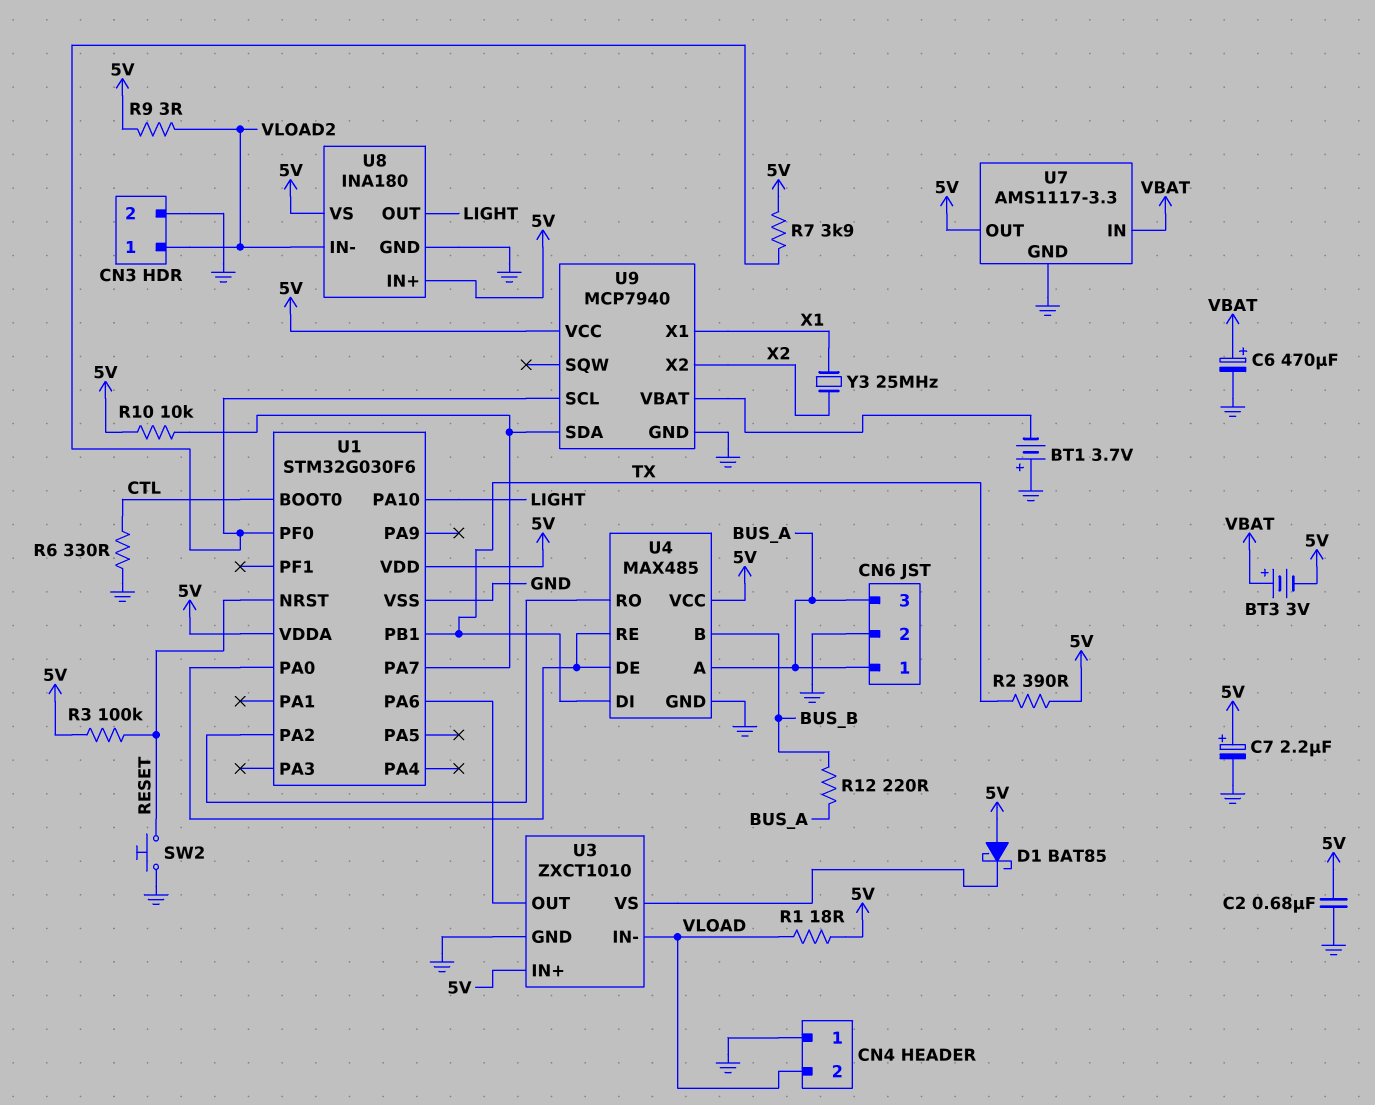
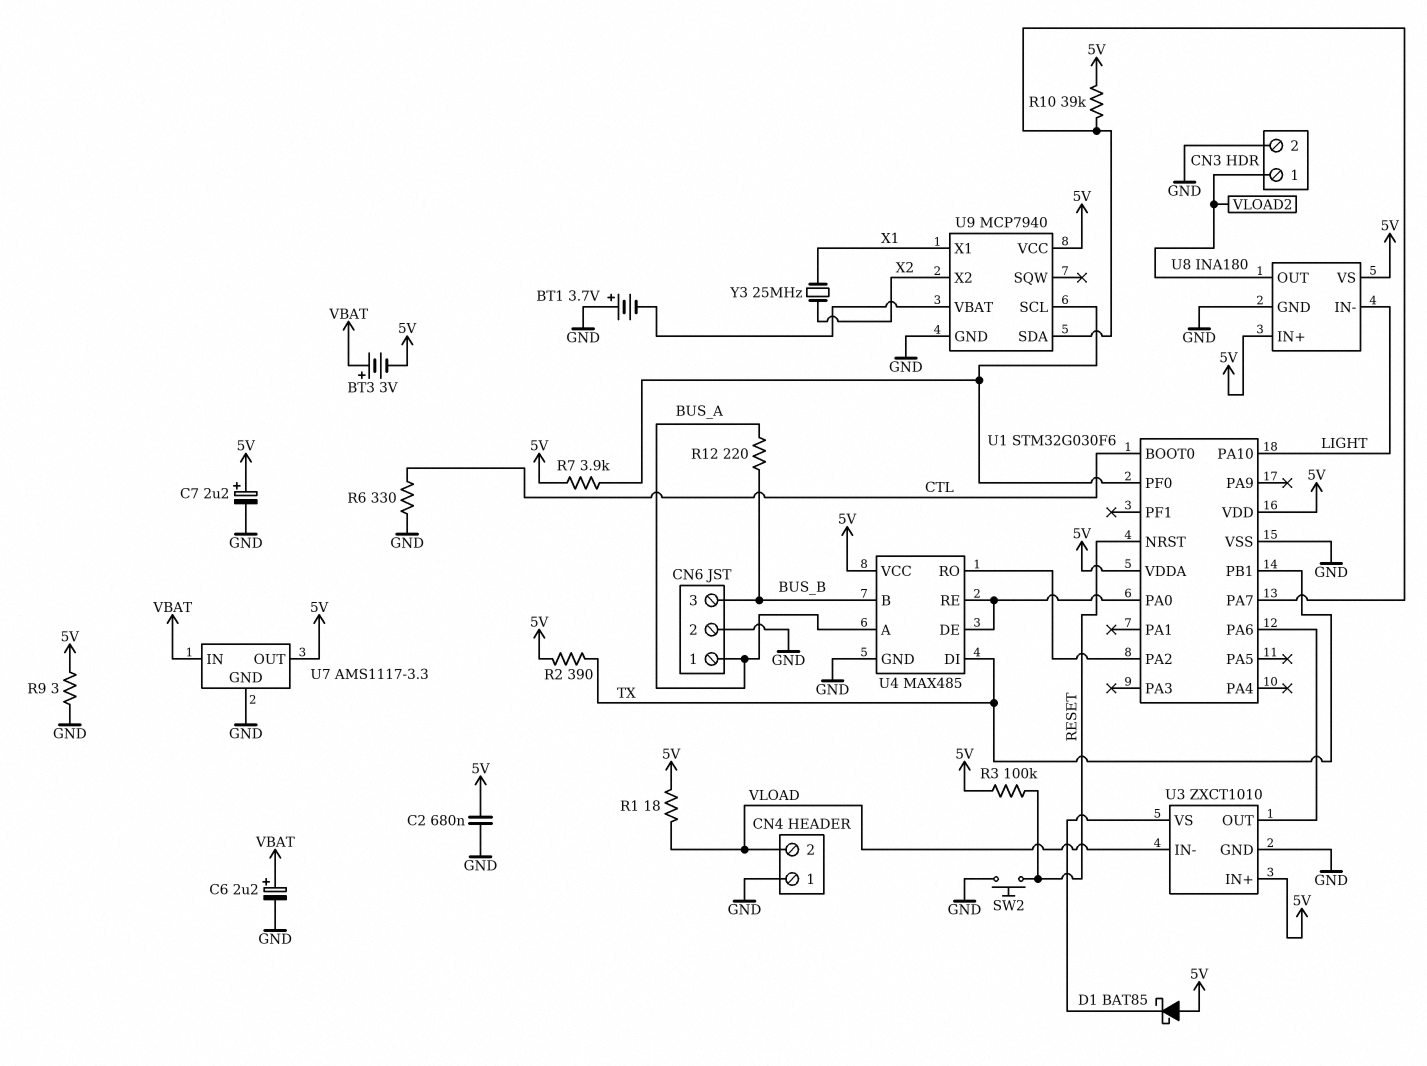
C6: 470uF (plus VBAT, minus GND) -> 2.2uF (plus VBAT, minus GND)
CN6 pin 3: BUS_A -> BUS_B
R9: 3 (5V, VLOAD2) -> 3 (5V, GND)
R10: 10k (5V, U1/PA7) -> 39k (5V, U1/PA7)
U8 pin IN-: VLOAD2 -> LIGHT
U8 pin OUT: LIGHT -> VLOAD2

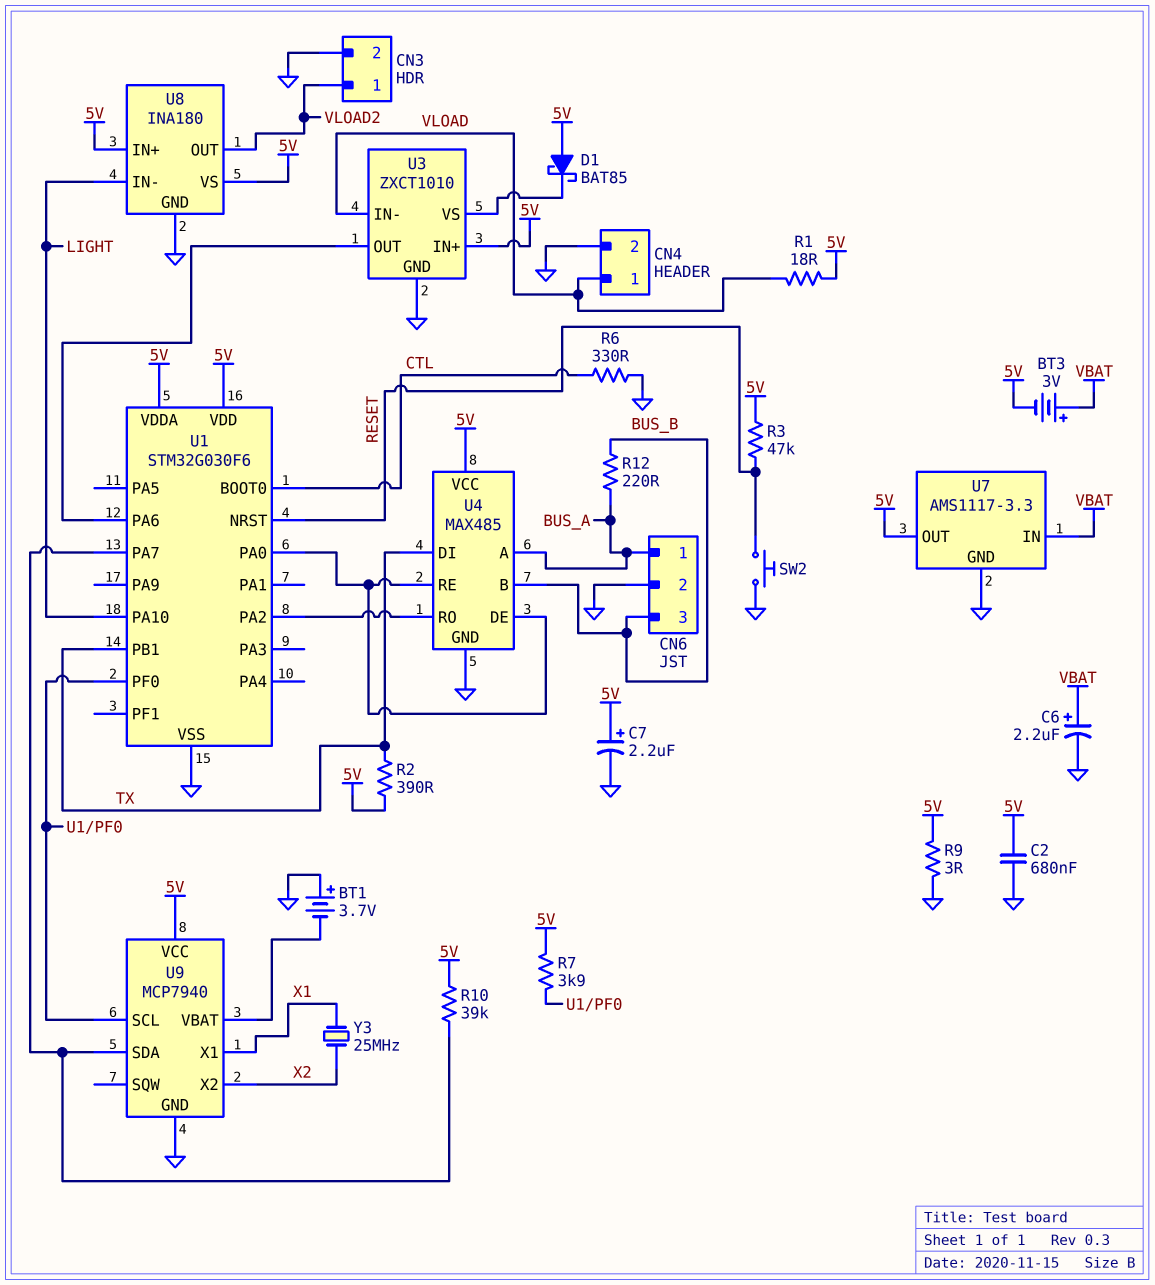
CN4 pin 1: GND -> VLOAD
CN4 pin 2: VLOAD -> GND
R3: 100k (5V, RESET) -> 47k (5V, RESET)

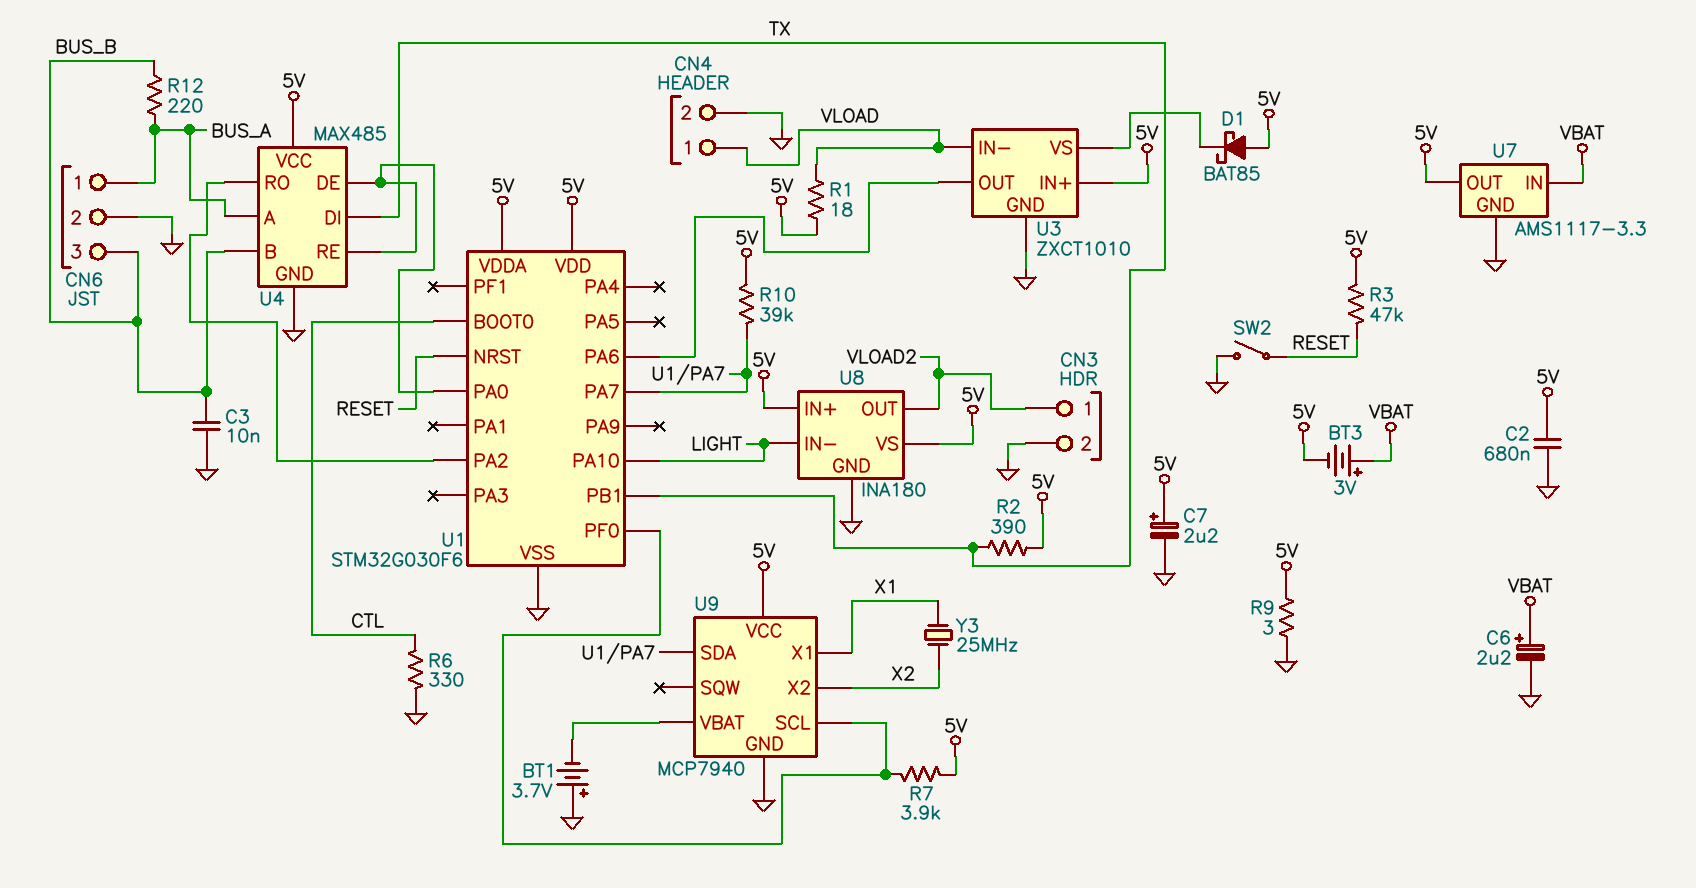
C3: none -> 10nF (BUS_B, GND)
SW2: button (GND, RESET) -> switch (GND, RESET)

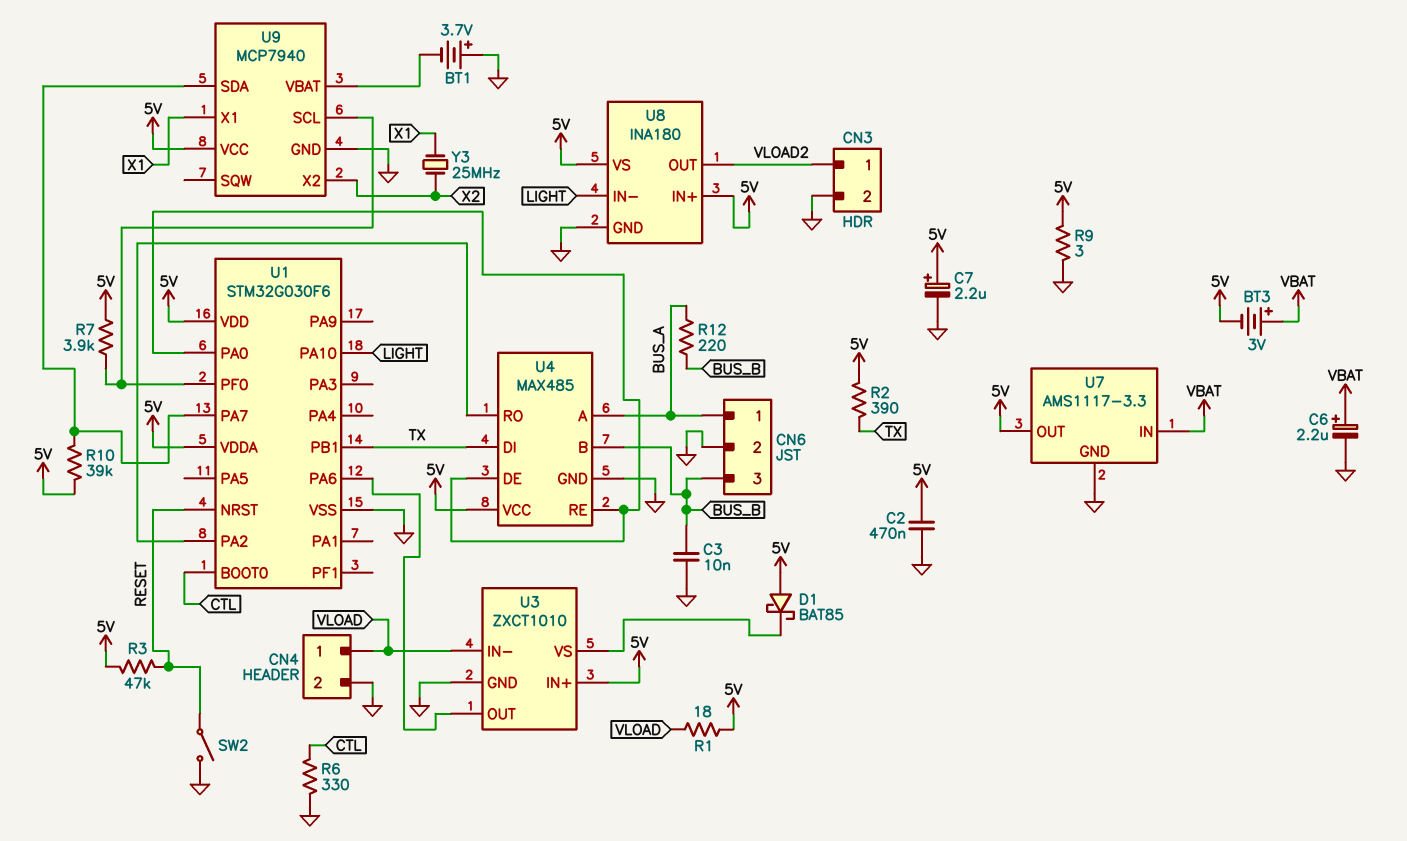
C2: 680nF (5V, GND) -> 470nF (5V, GND)

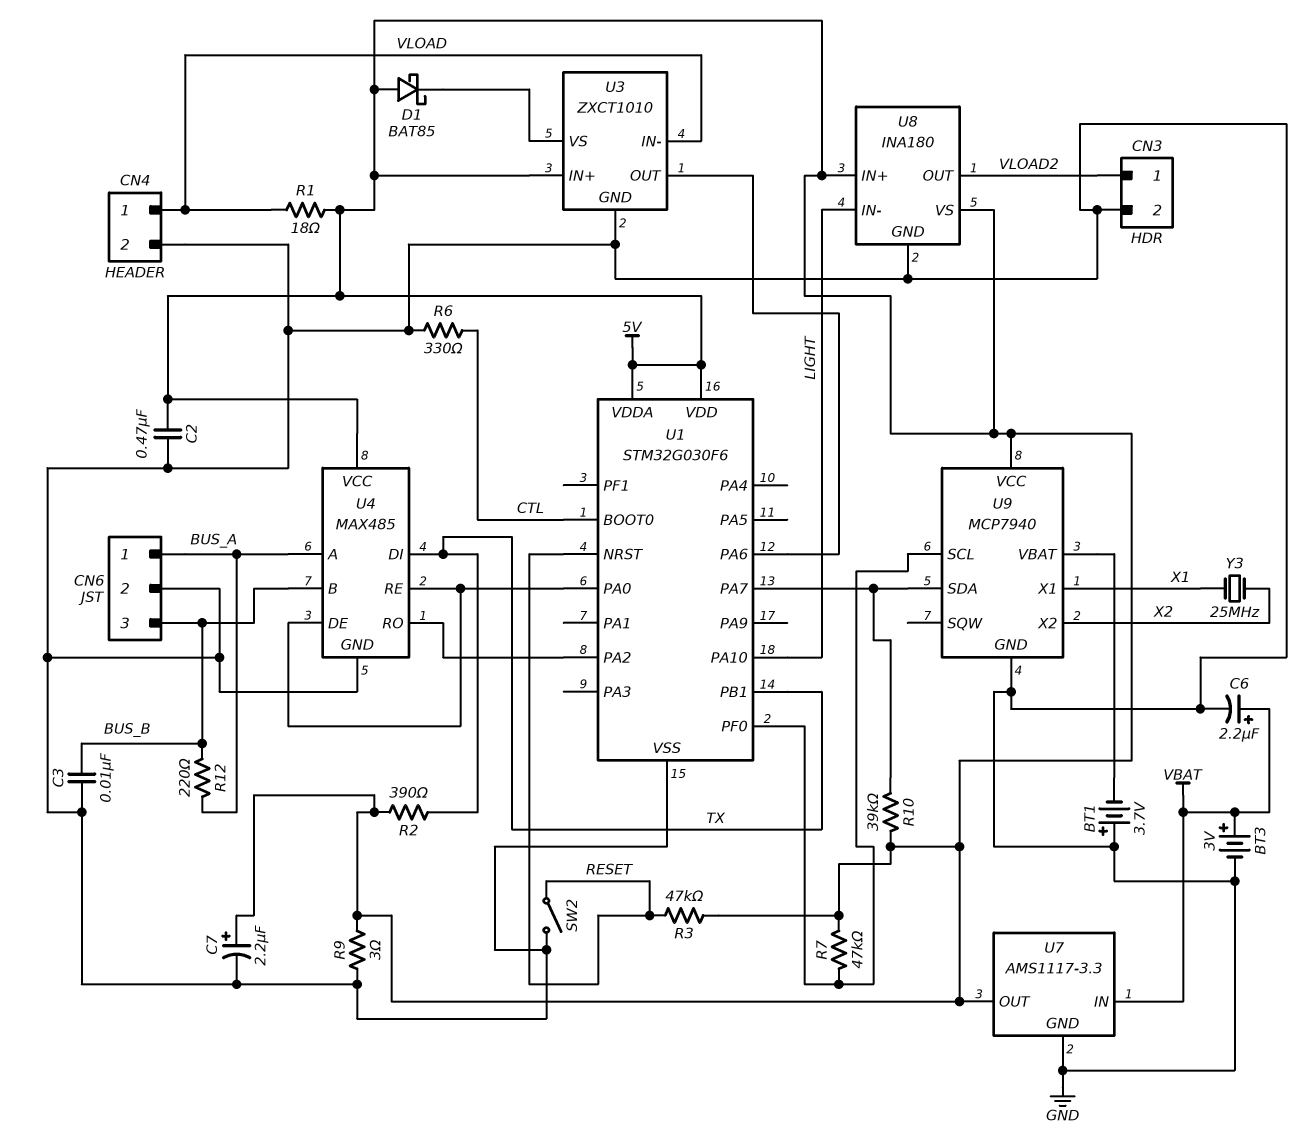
BT3: 3V (plus VBAT, minus 5V) -> 3V (plus VBAT, minus GND)
R7: 3.9k (5V, U1/PF0) -> 47k (5V, U1/PF0)

